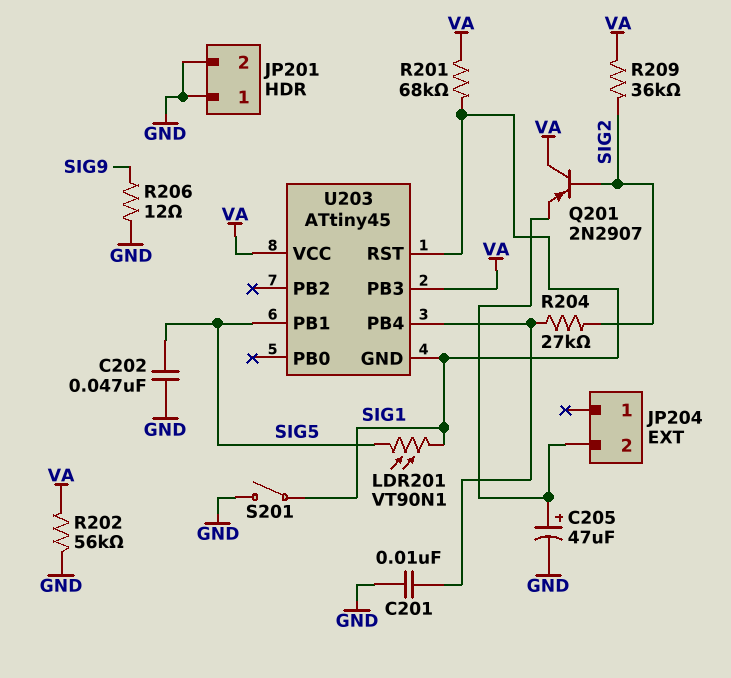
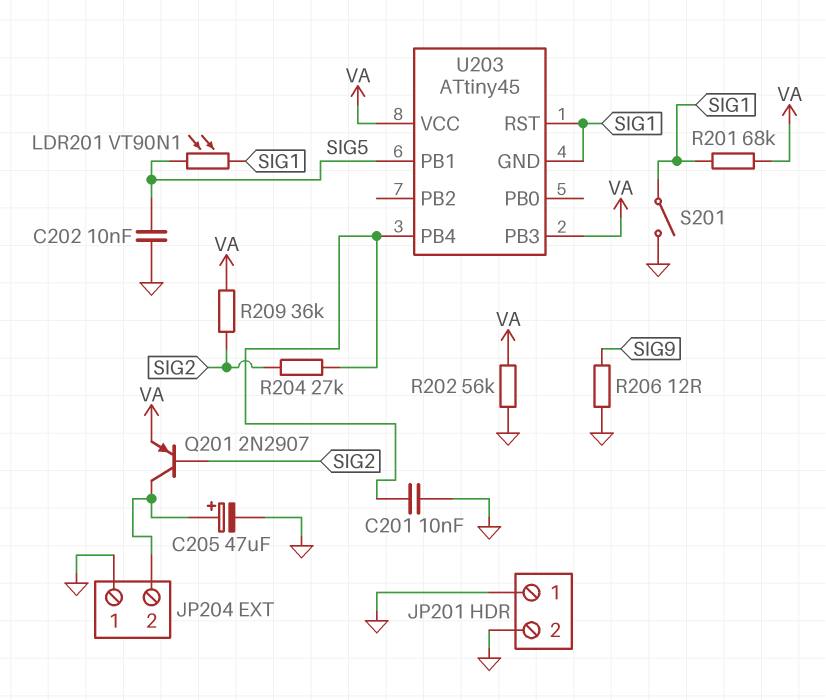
C202: 47nF (GND, SIG5) -> 10nF (GND, SIG5)
JP204 pin 1: none -> GND
Q201: PNP 2N2907 (B SIG2, C VA, E JP204/2) -> PNP 2N2907 (B SIG2, C JP204/2, E VA)

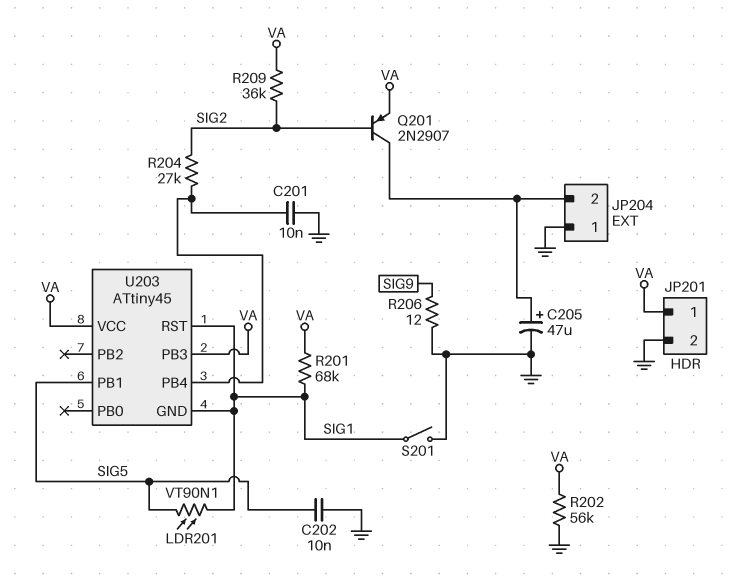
JP201 pin 1: GND -> VA

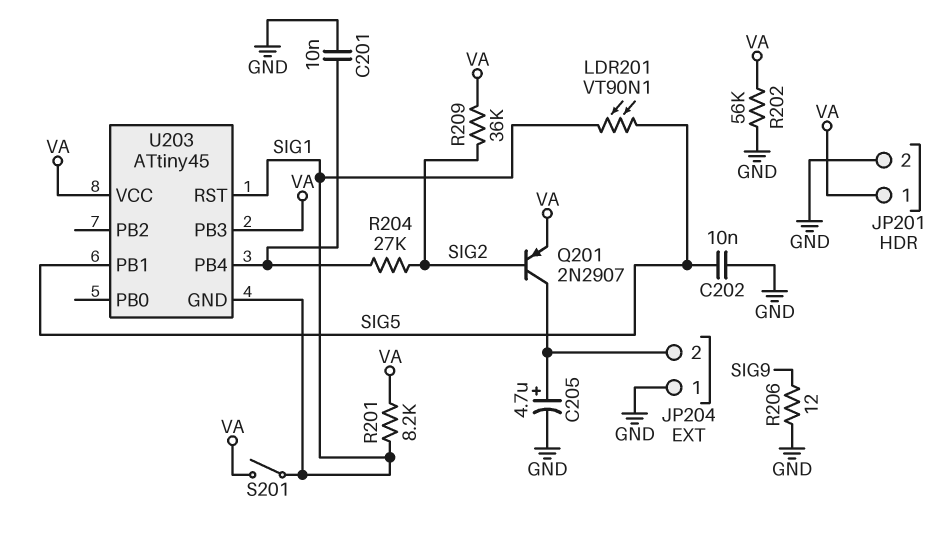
C205: 47uF (plus JP204/2, minus GND) -> 4.7uF (plus JP204/2, minus GND)
R201: 68k (SIG1, VA) -> 8.2k (SIG1, VA)
S201: switch (GND, SIG1) -> switch (SIG1, VA)

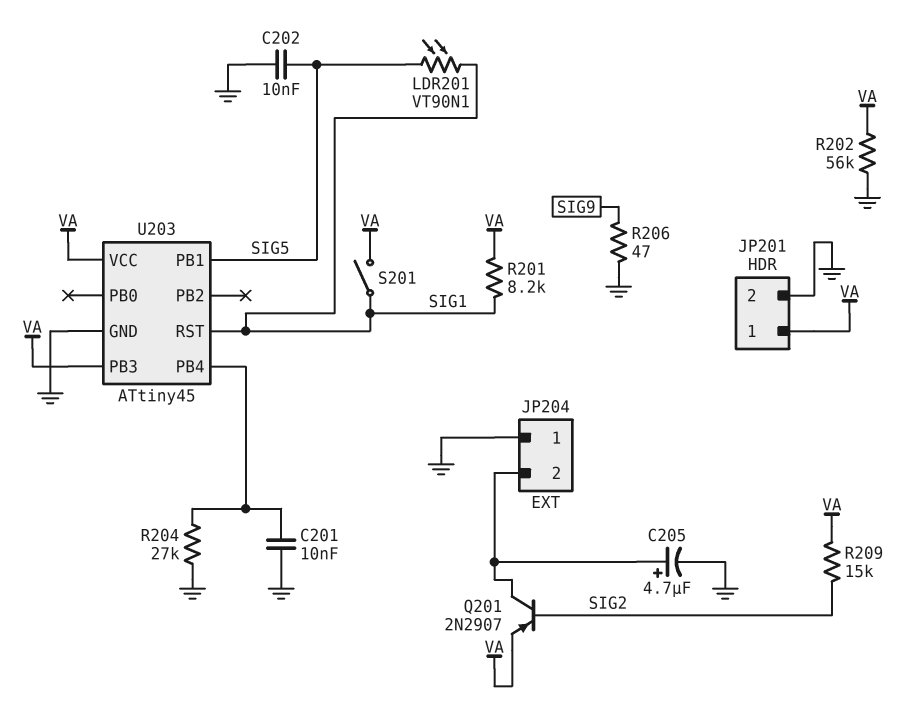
R204: 27k (SIG2, U203/PB4) -> 27k (GND, U203/PB4)
R206: 12 (GND, SIG9) -> 47 (GND, SIG9)
R209: 36k (SIG2, VA) -> 15k (SIG2, VA)
U203 pin GND: SIG1 -> GND

